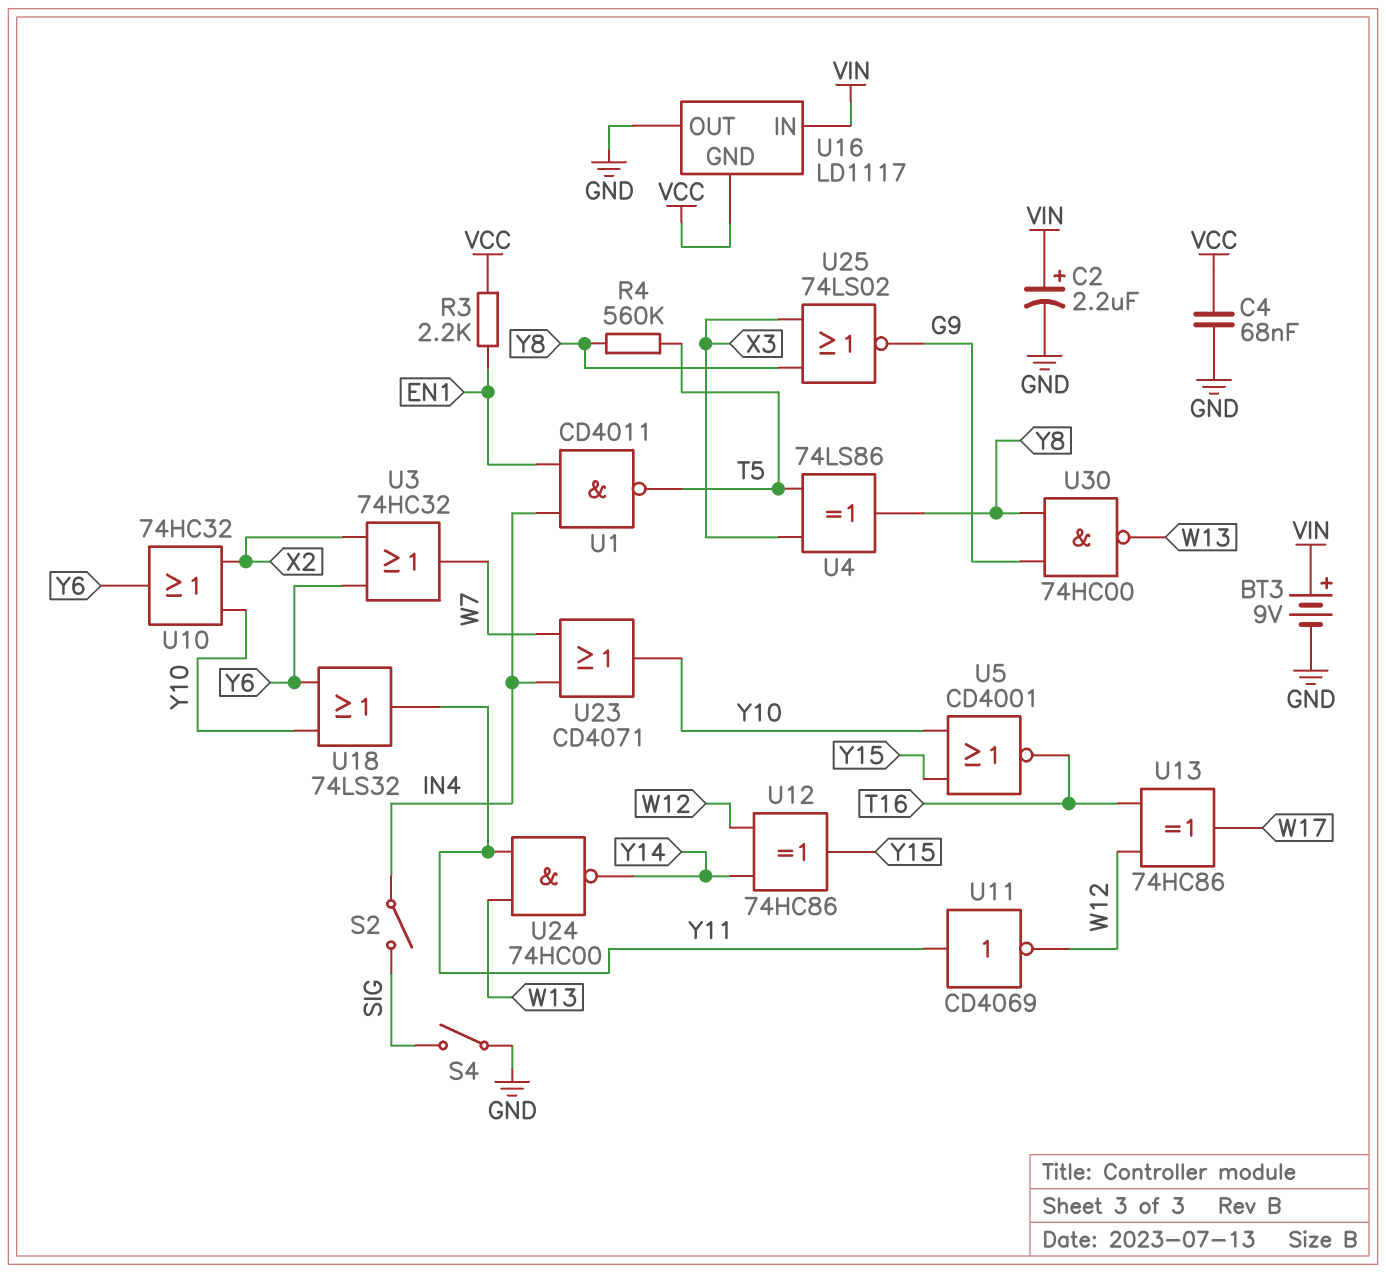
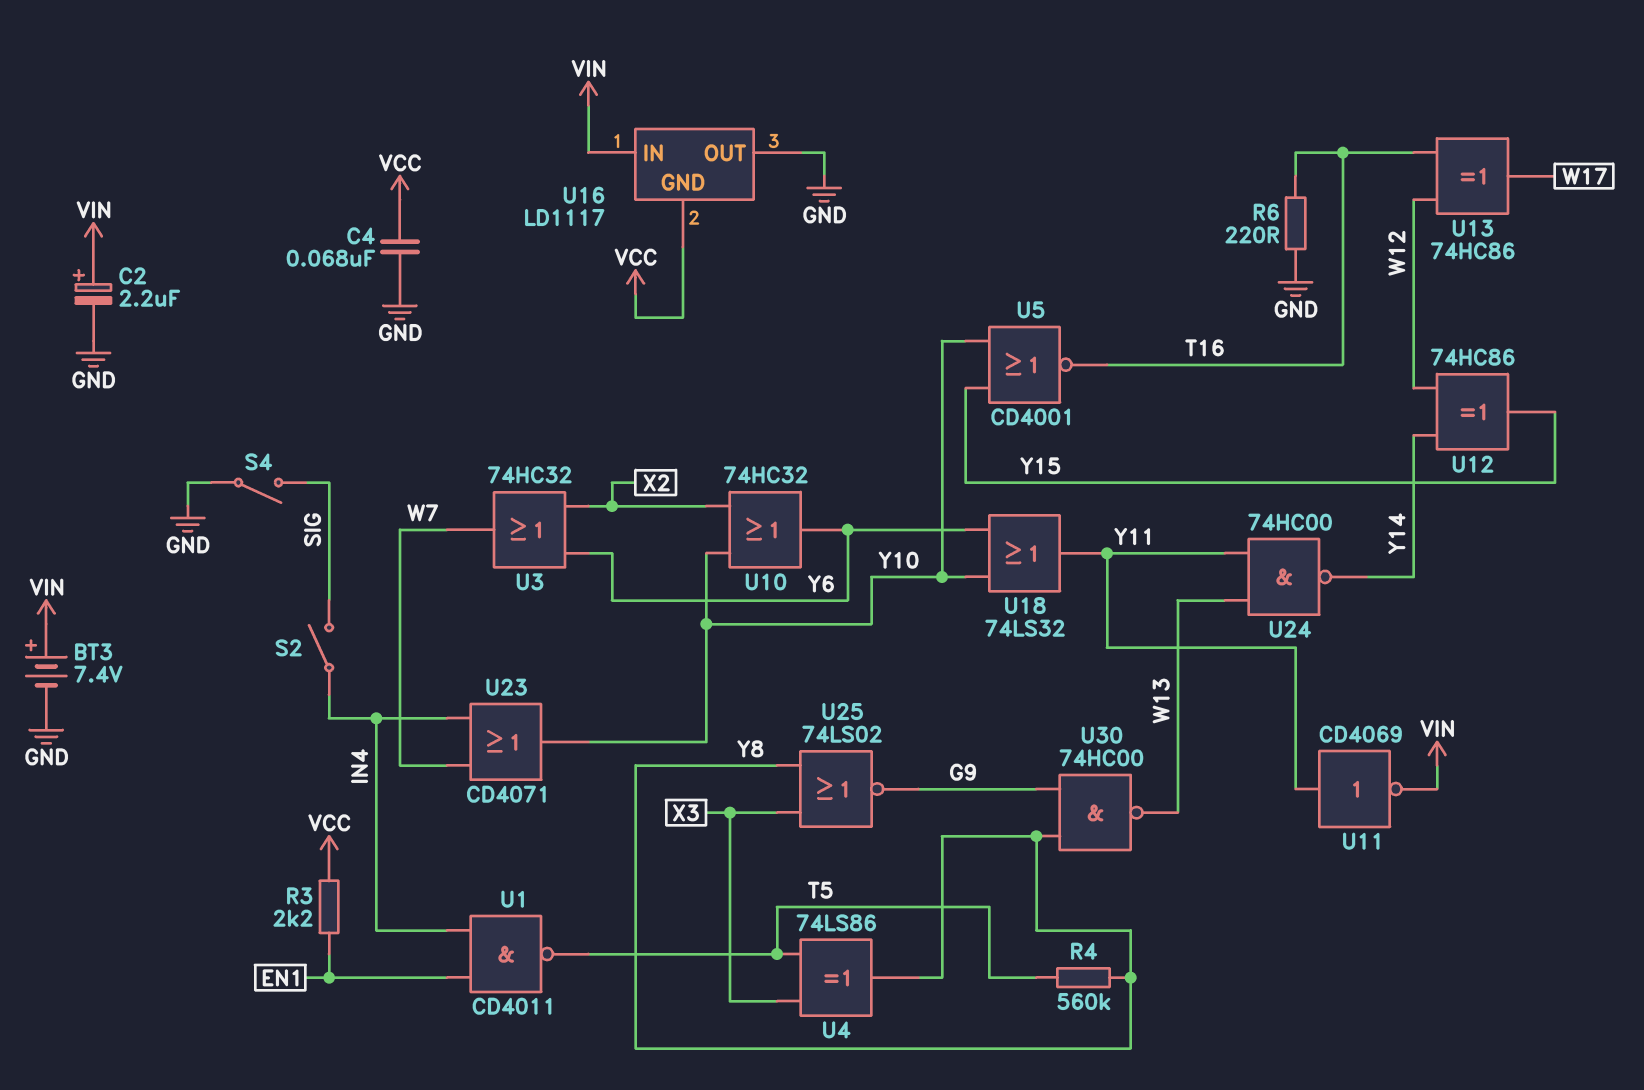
BT3: 9V (plus VIN, minus GND) -> 7.4V (plus VIN, minus GND)
R6: none -> 220 (GND, T16)
U11: NOT CD4069 (in Y11, out W12) -> NOT CD4069 (in Y11, out VIN)

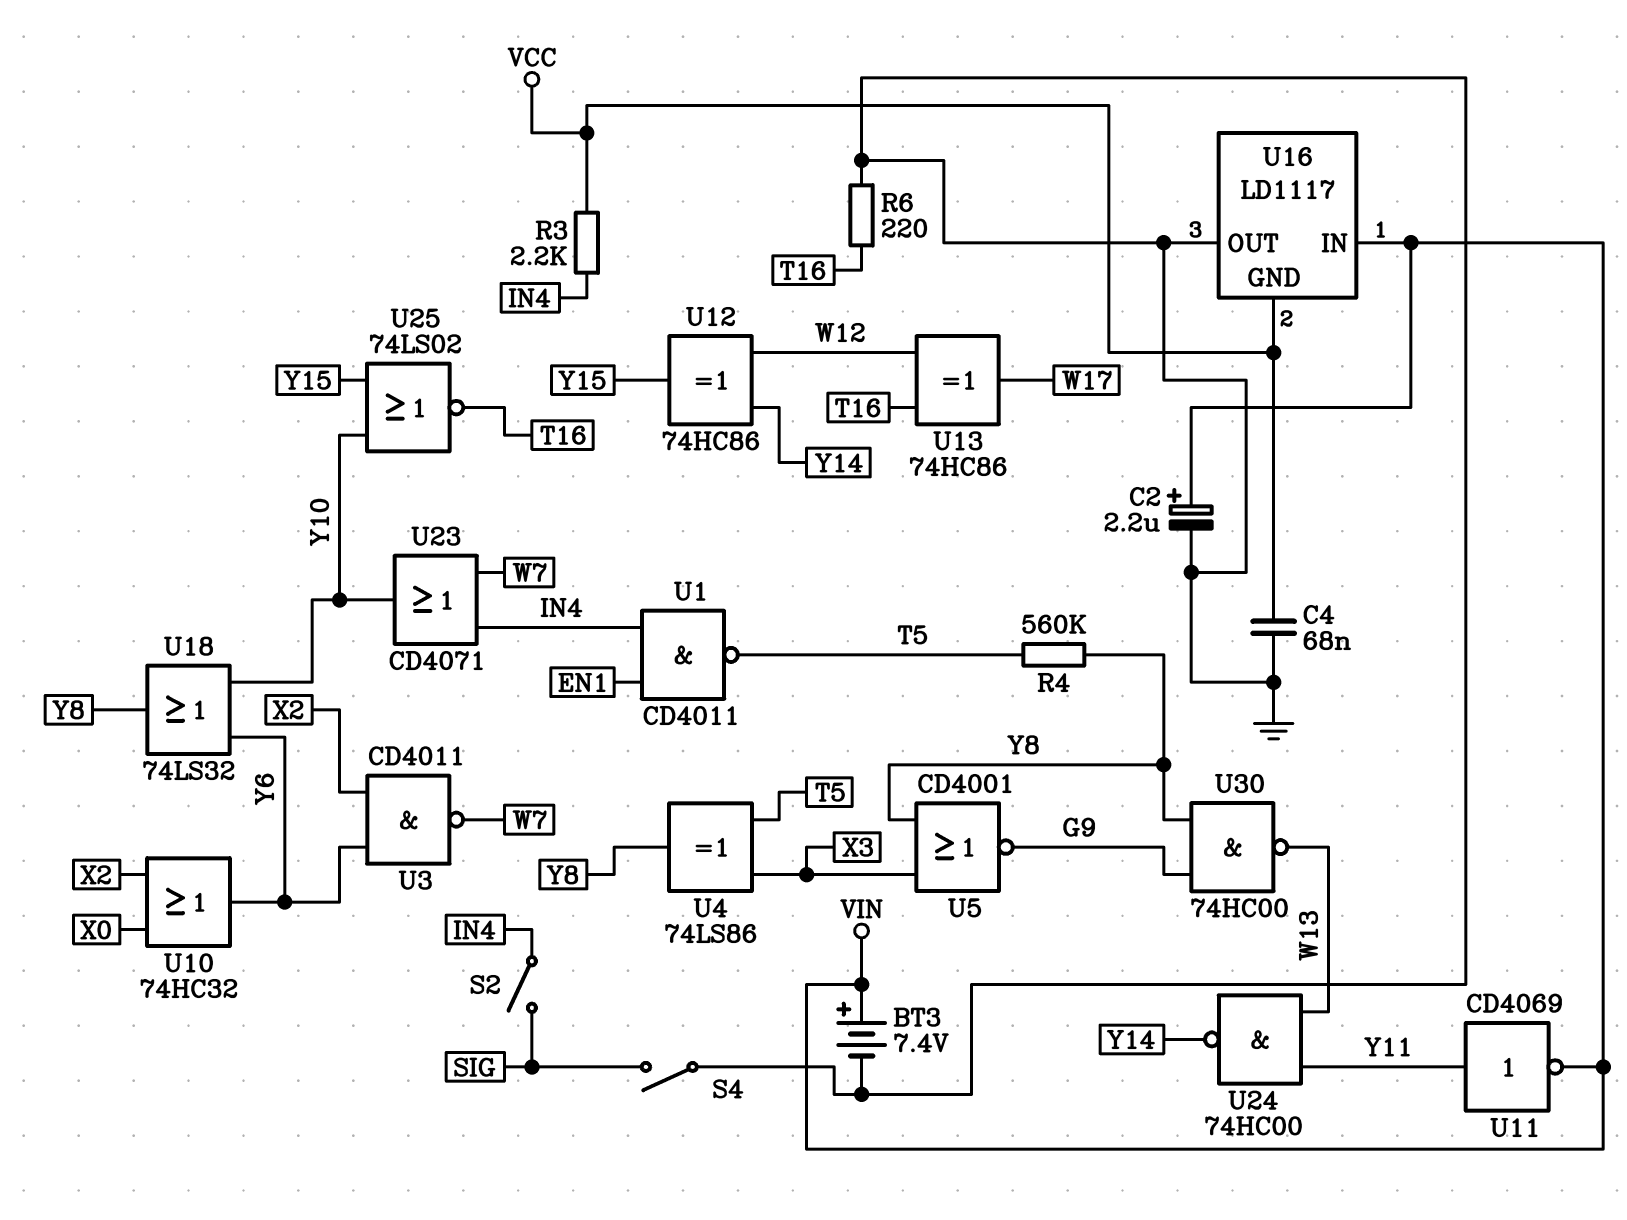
R3: 2.2k (EN1, VCC) -> 2.2k (IN4, VCC)
U3: OR 74HC32 (in X2, in Y6, out W7) -> NAND CD4011 (in X2, in Y6, out W7)
U5: NOR CD4001 (in Y10, in Y15, out T16) -> NOR CD4001 (in X3, in Y8, out G9)
U10: OR 74HC32 (in X2, in Y10, out Y6) -> OR 74HC32 (in X0, in X2, out Y6)
U18: OR 74LS32 (in Y6, in Y10, out Y11) -> OR 74LS32 (in Y6, in Y10, out Y8)
U25: NOR 74LS02 (in X3, in Y8, out G9) -> NOR 74LS02 (in Y10, in Y15, out T16)

